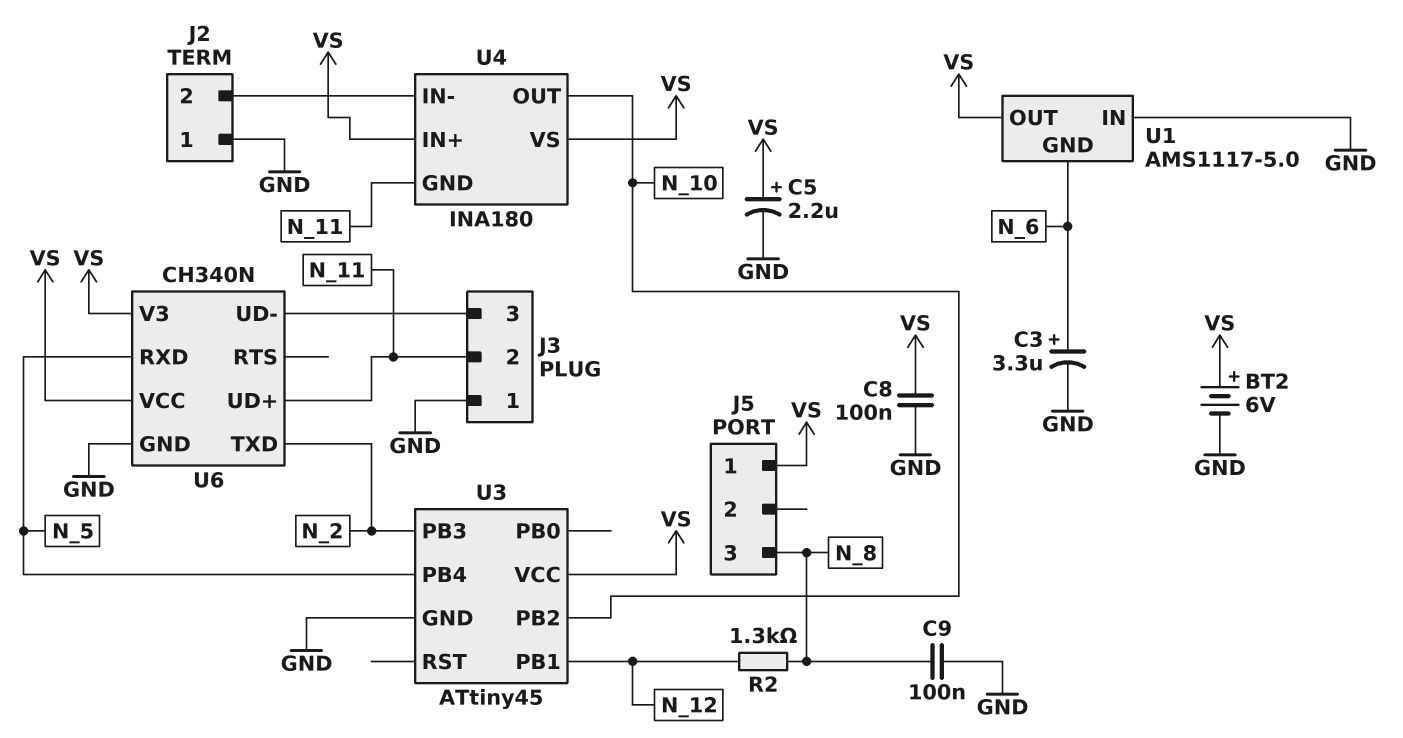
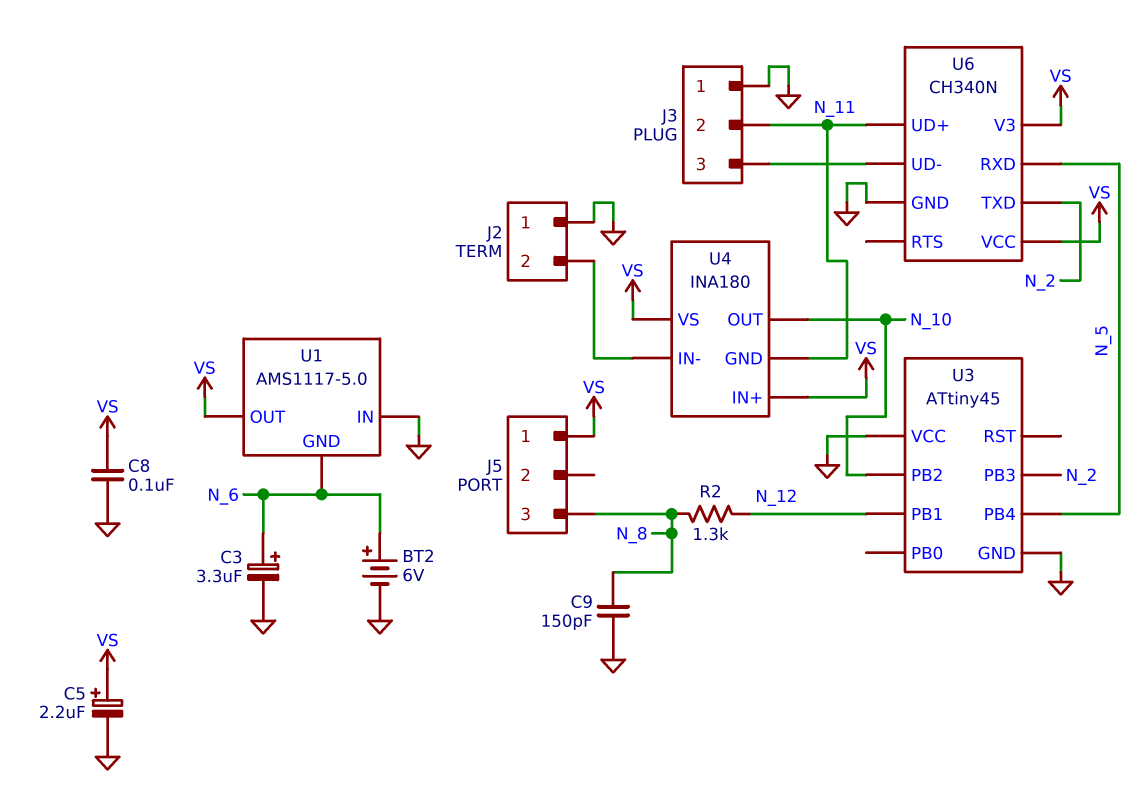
BT2: 6V (plus VS, minus GND) -> 6V (plus N_6, minus GND)
C9: 100nF (GND, N_8) -> 150pF (GND, N_8)
U3 pin VCC: VS -> GND

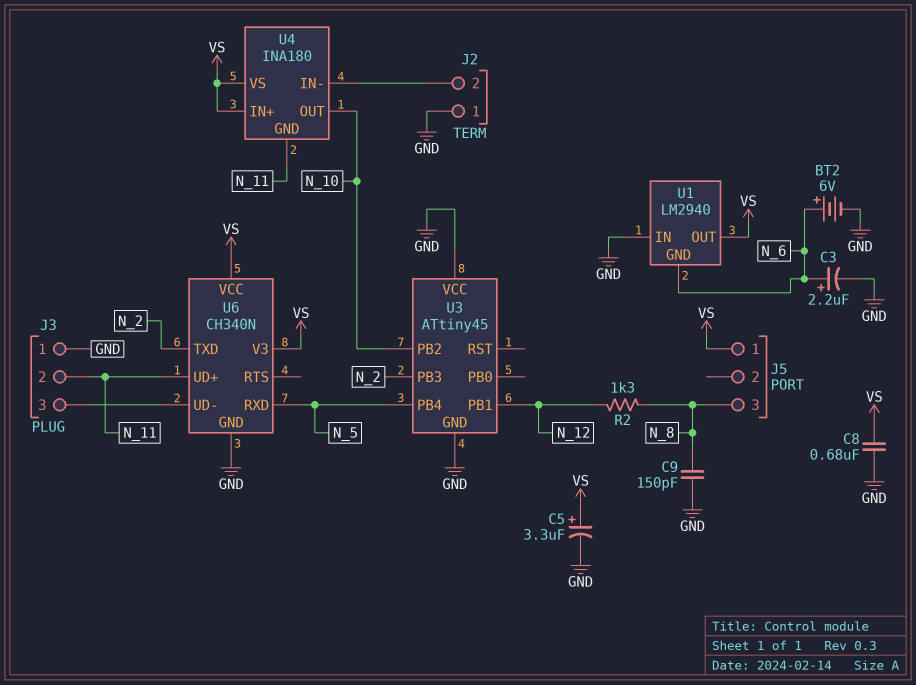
C3: 3.3uF (plus N_6, minus GND) -> 2.2uF (plus N_6, minus GND)
C5: 2.2uF (plus VS, minus GND) -> 3.3uF (plus VS, minus GND)
C8: 100nF (GND, VS) -> 680nF (GND, VS)
U1: AMS1117-5.0 -> LM2940

